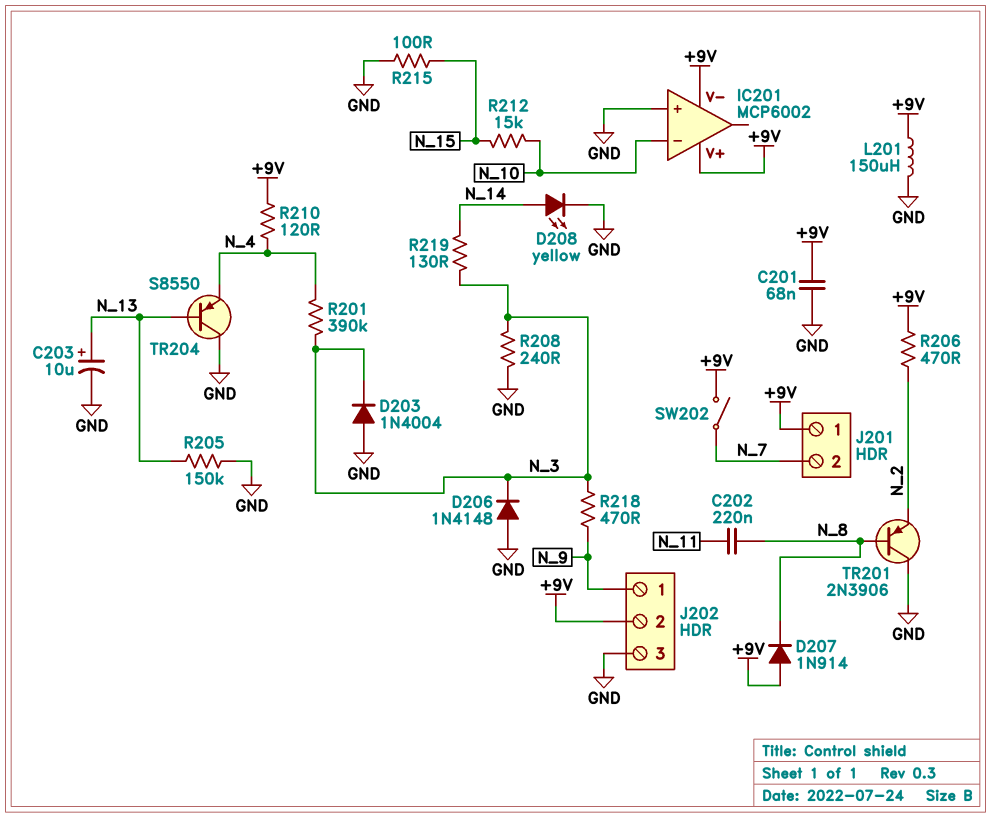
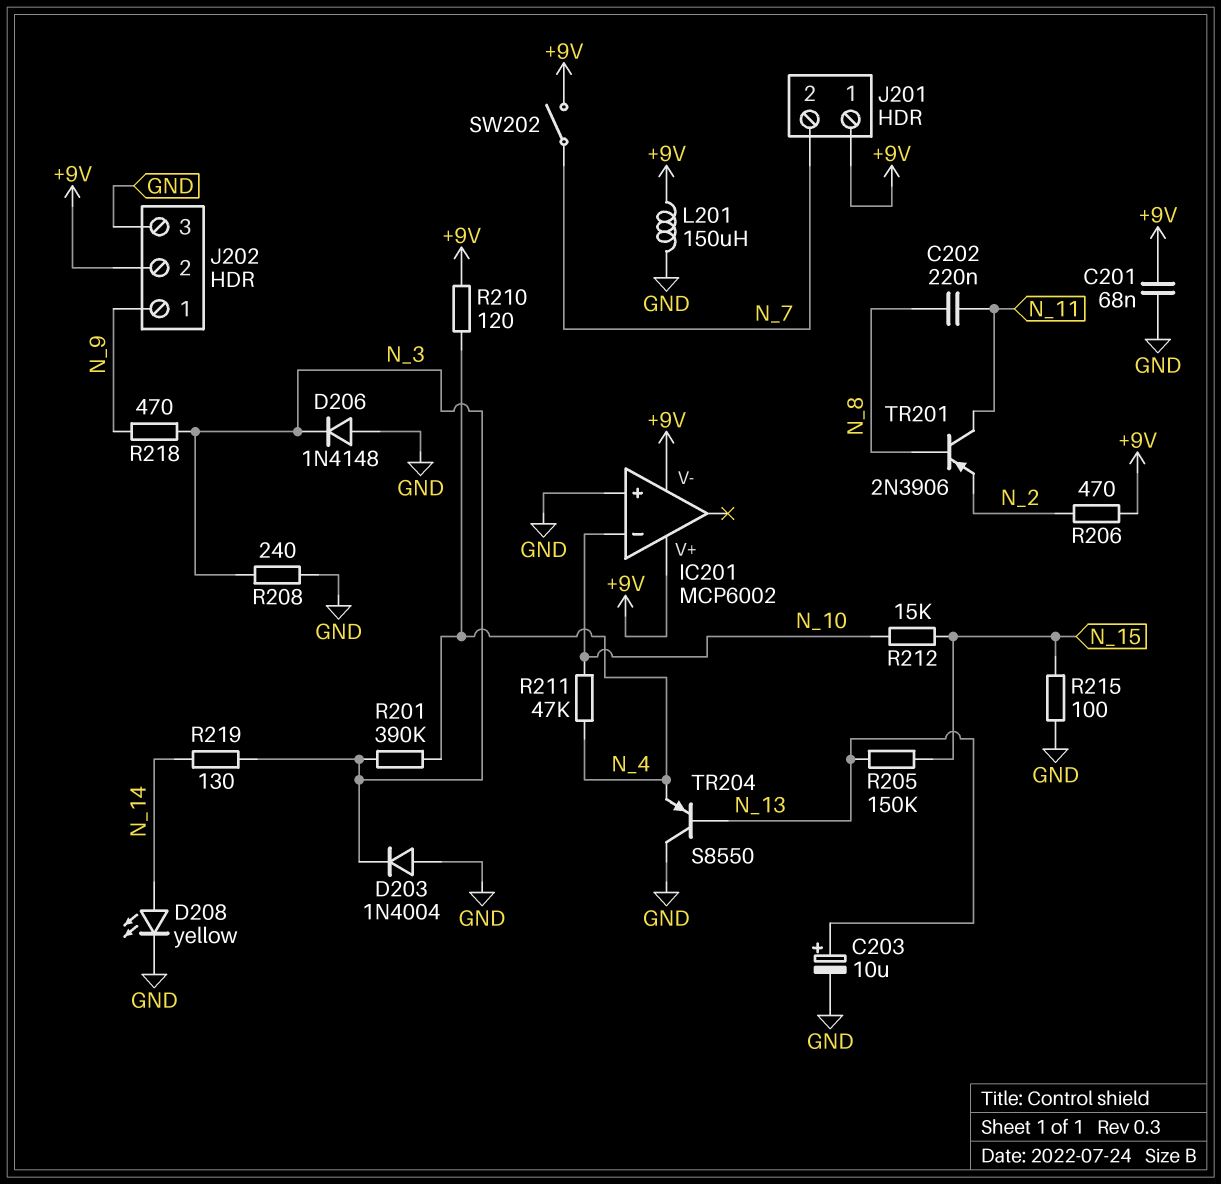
D207: diode 1N914 (A +9V, K N_8) -> none
R205: 150k (GND, N_13) -> 150k (N_13, N_15)
R211: none -> 47k (N_4, N_10)
TR201: PNP 2N3906 (B N_8, C GND, E N_2) -> PNP 2N3906 (B N_8, C N_11, E N_2)

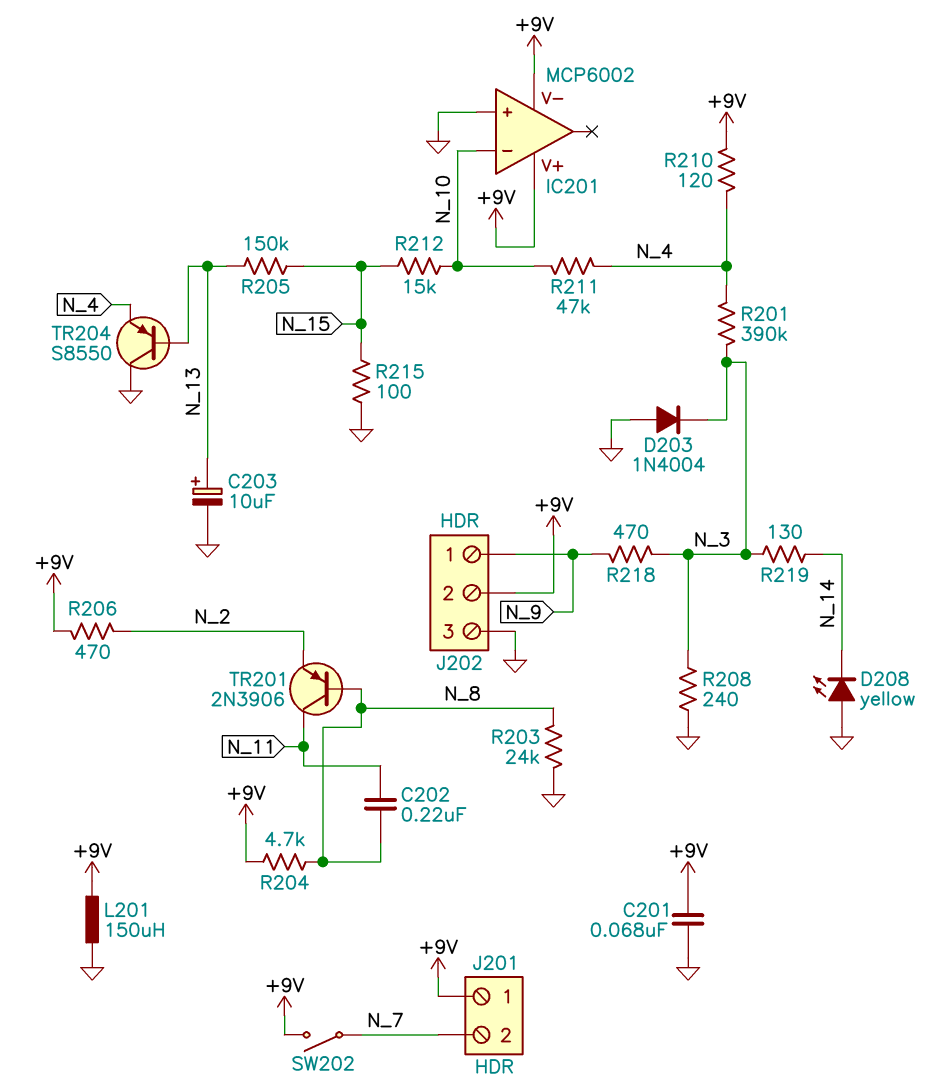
D206: diode 1N4148 (A GND, K N_3) -> none
D208: LED yellow (A N_14, K GND) -> LED yellow (A GND, K N_14)
R203: none -> 24k (GND, N_8)
R204: none -> 4.7k (+9V, N_8)

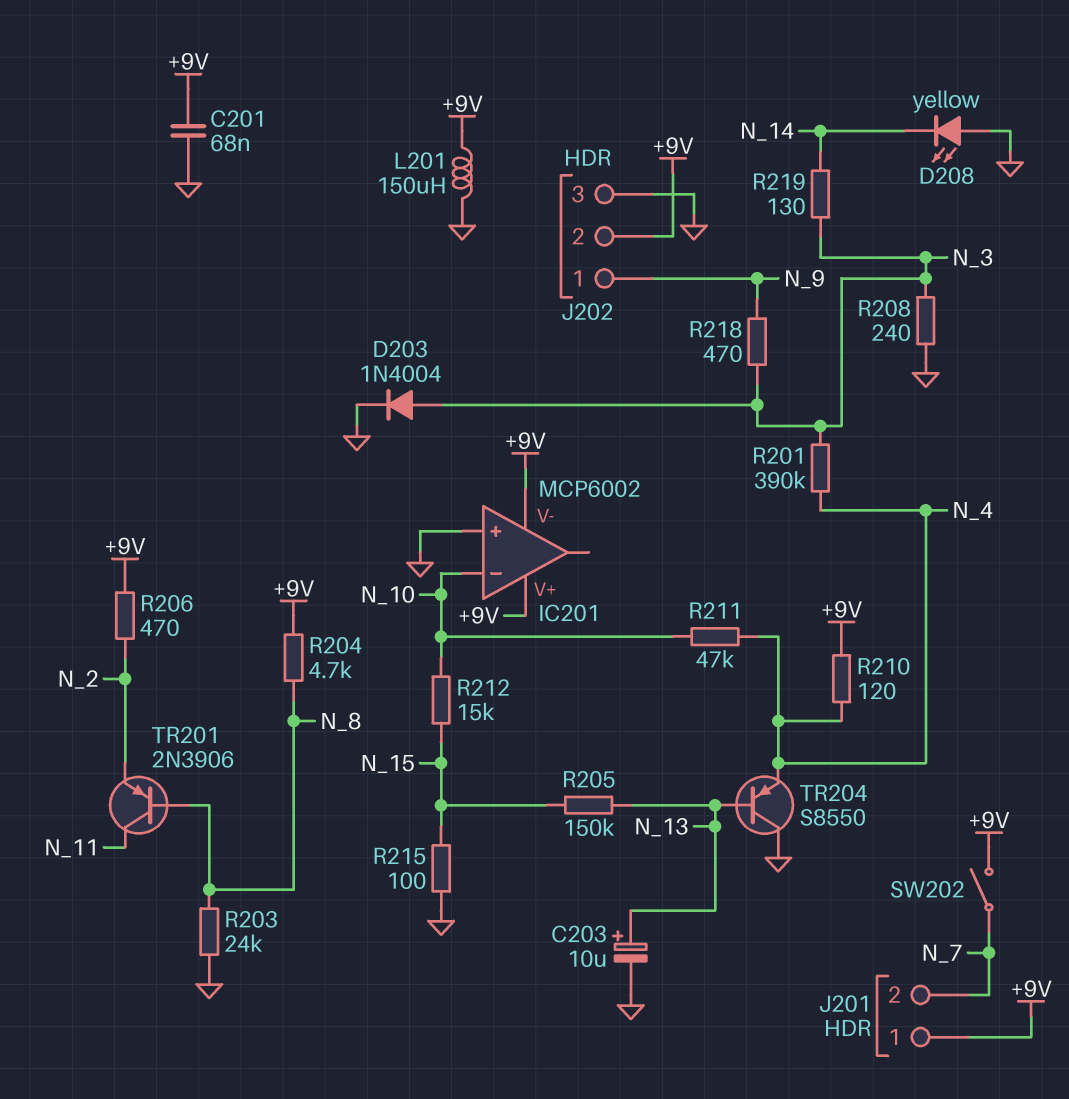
C202: 220nF (N_8, N_11) -> none
D203: diode 1N4004 (A GND, K N_3) -> diode 1N4004 (A N_3, K GND)

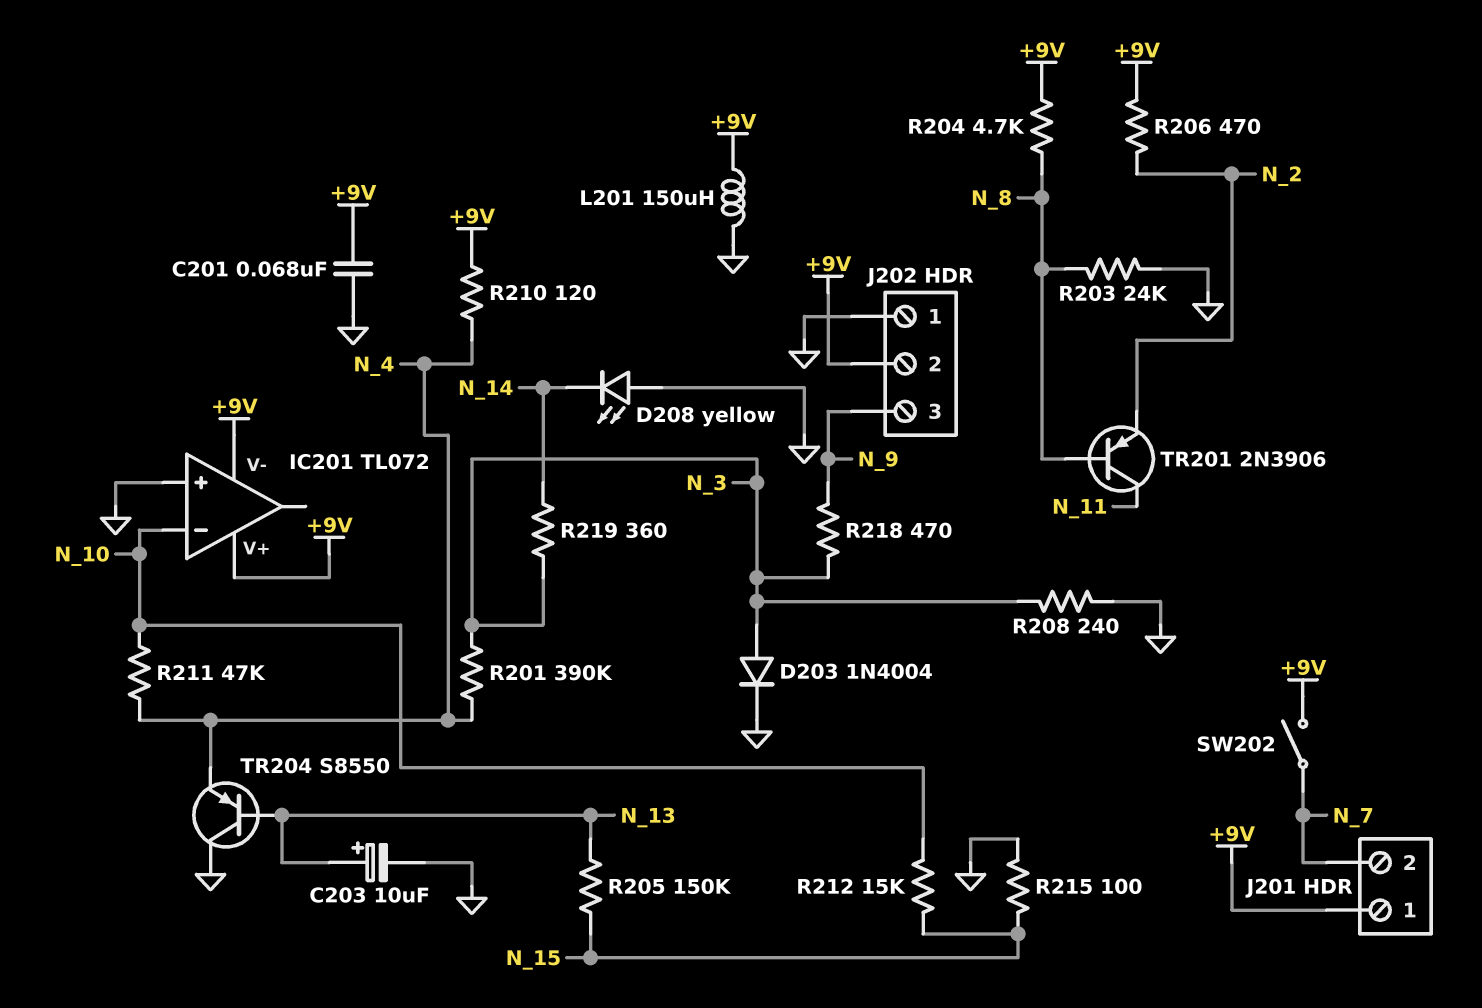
IC201: MCP6002 -> TL072
J202 pin 1: N_9 -> GND
J202 pin 3: GND -> N_9
R219: 130 (N_3, N_14) -> 360 (N_3, N_14)

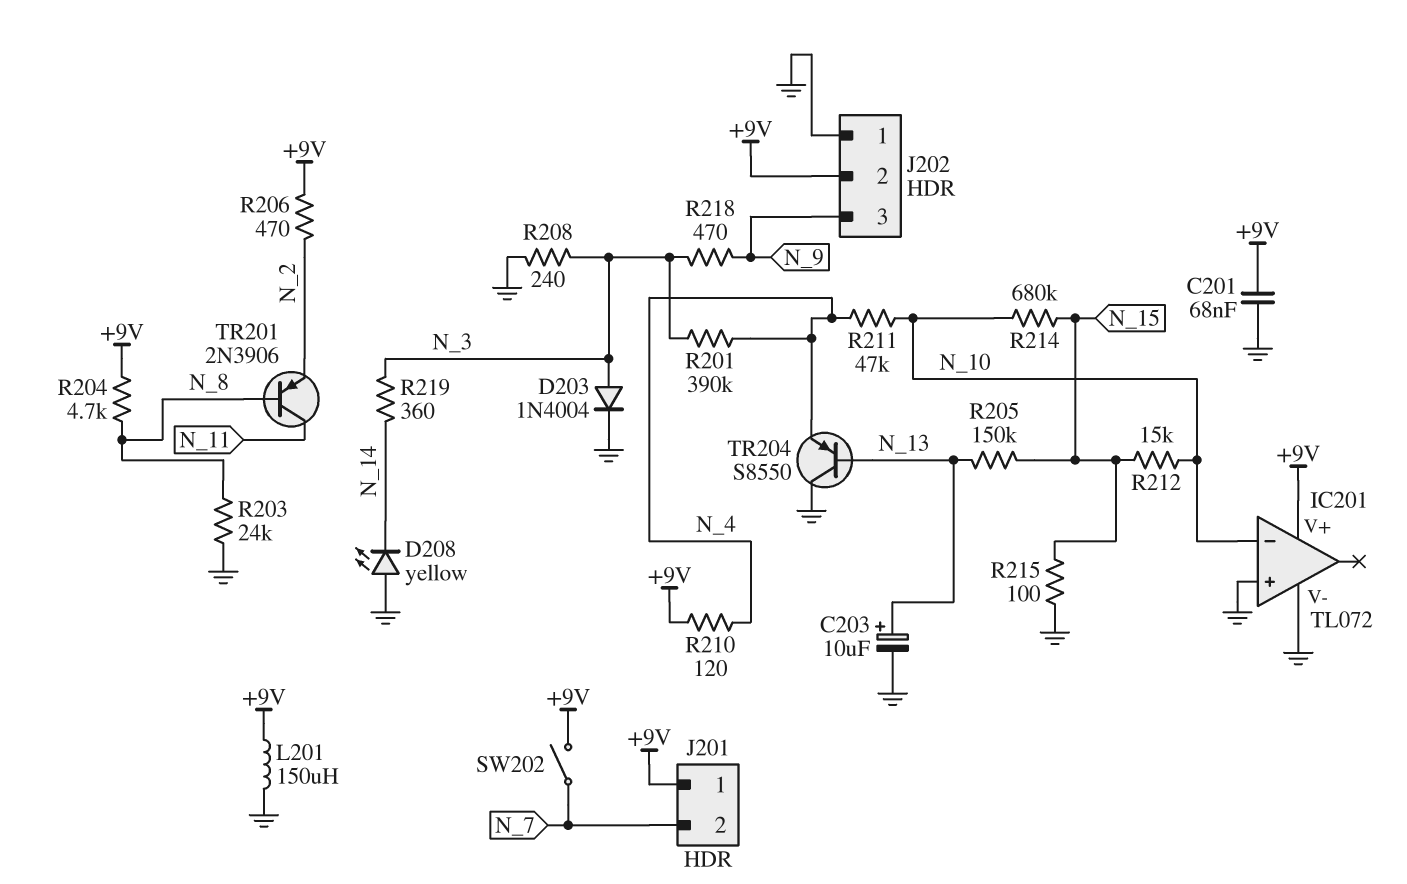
IC201 pin V-: +9V -> GND
R214: none -> 680k (N_10, N_15)

